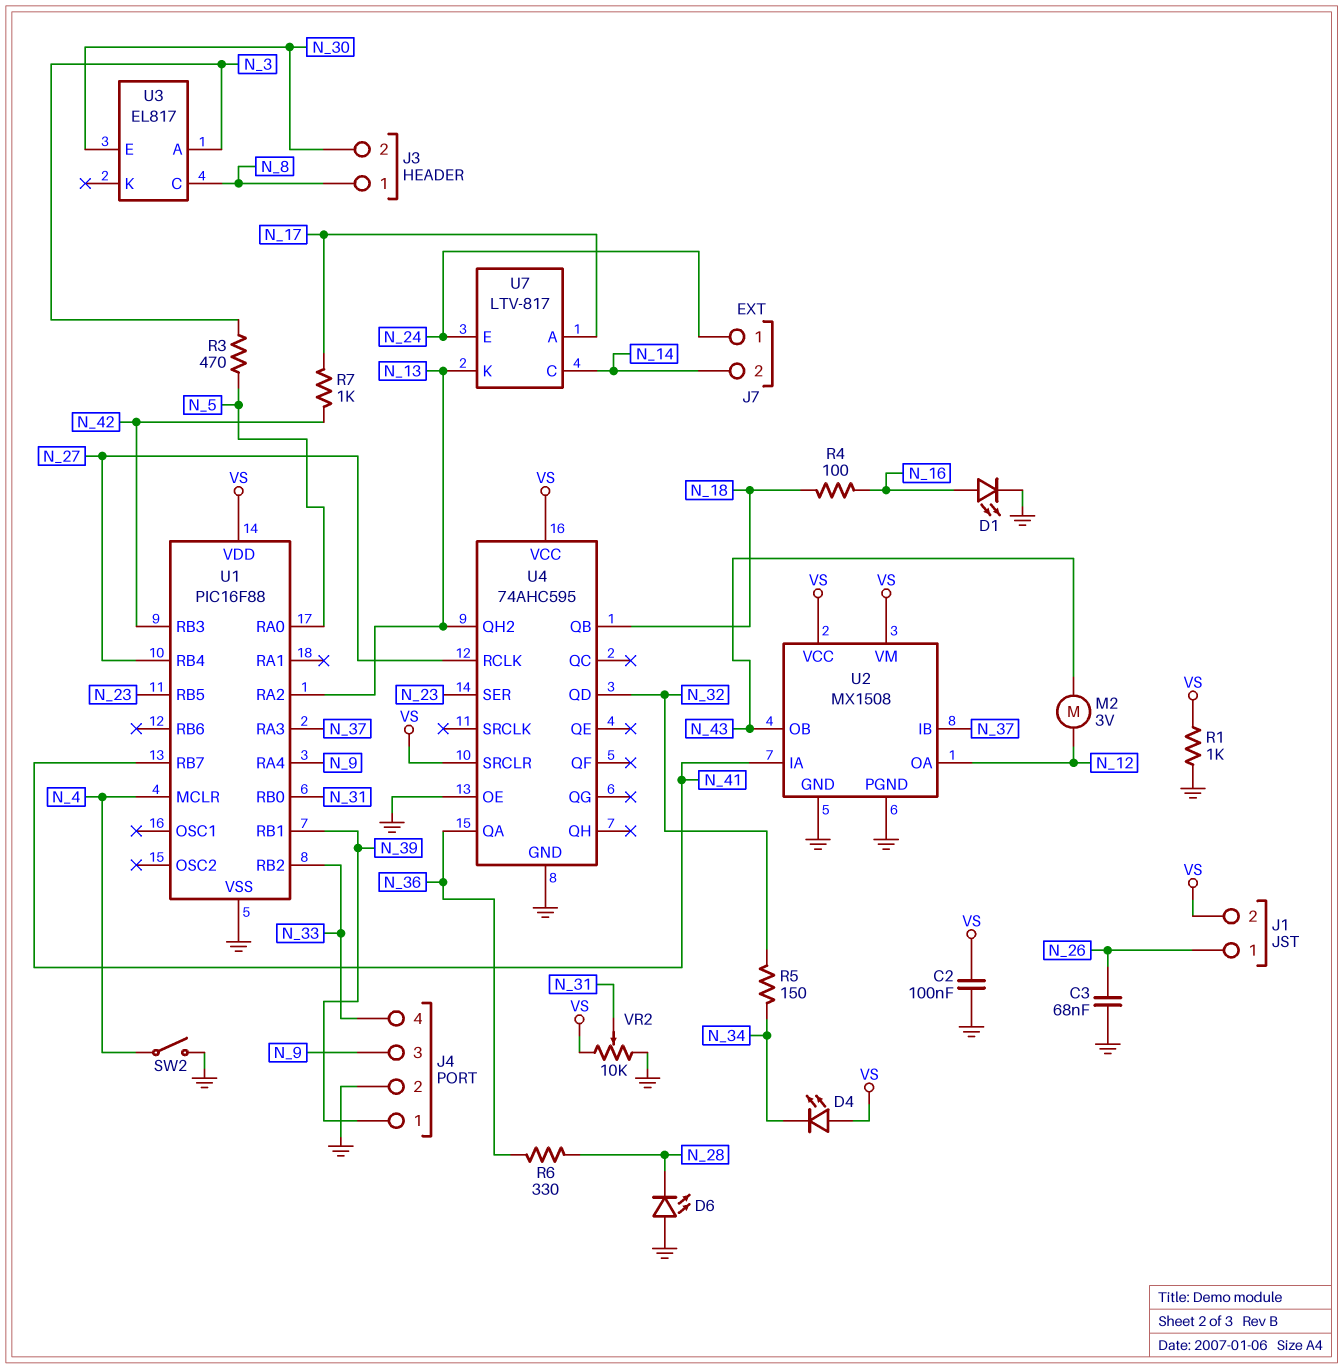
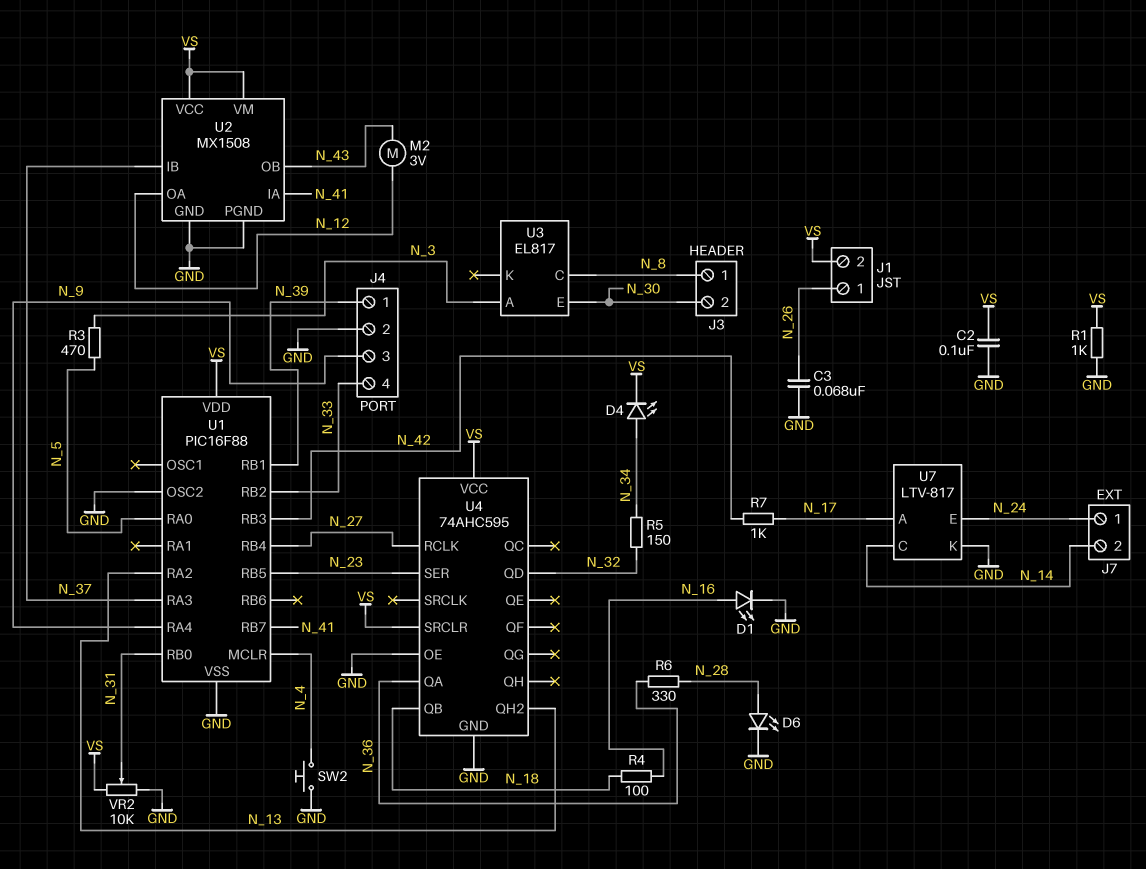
D4: LED (A VS, K N_34) -> LED (A N_34, K VS)
D6: LED (A GND, K N_28) -> LED (A N_28, K GND)
SW2: switch (GND, N_4) -> button (GND, N_4)
U1 pin OSC2: none -> GND
U7 pin K: N_13 -> GND

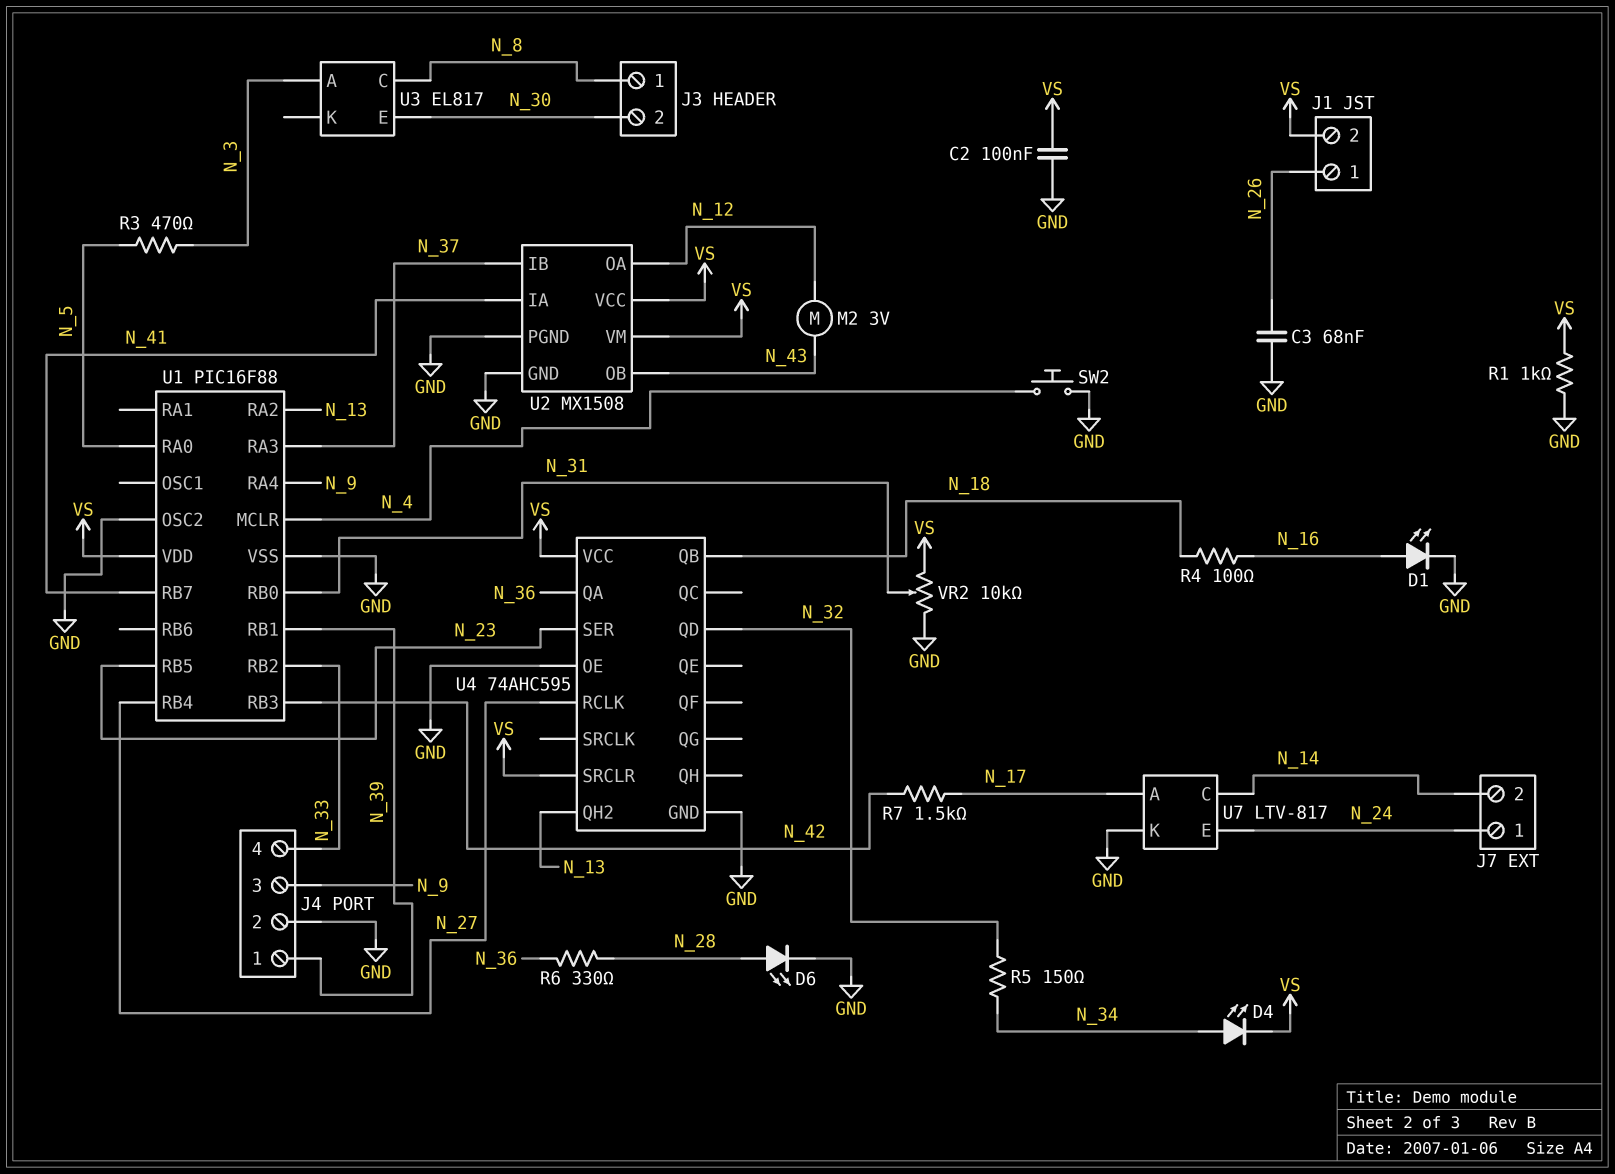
R7: 1k (N_17, N_42) -> 1.5k (N_17, N_42)

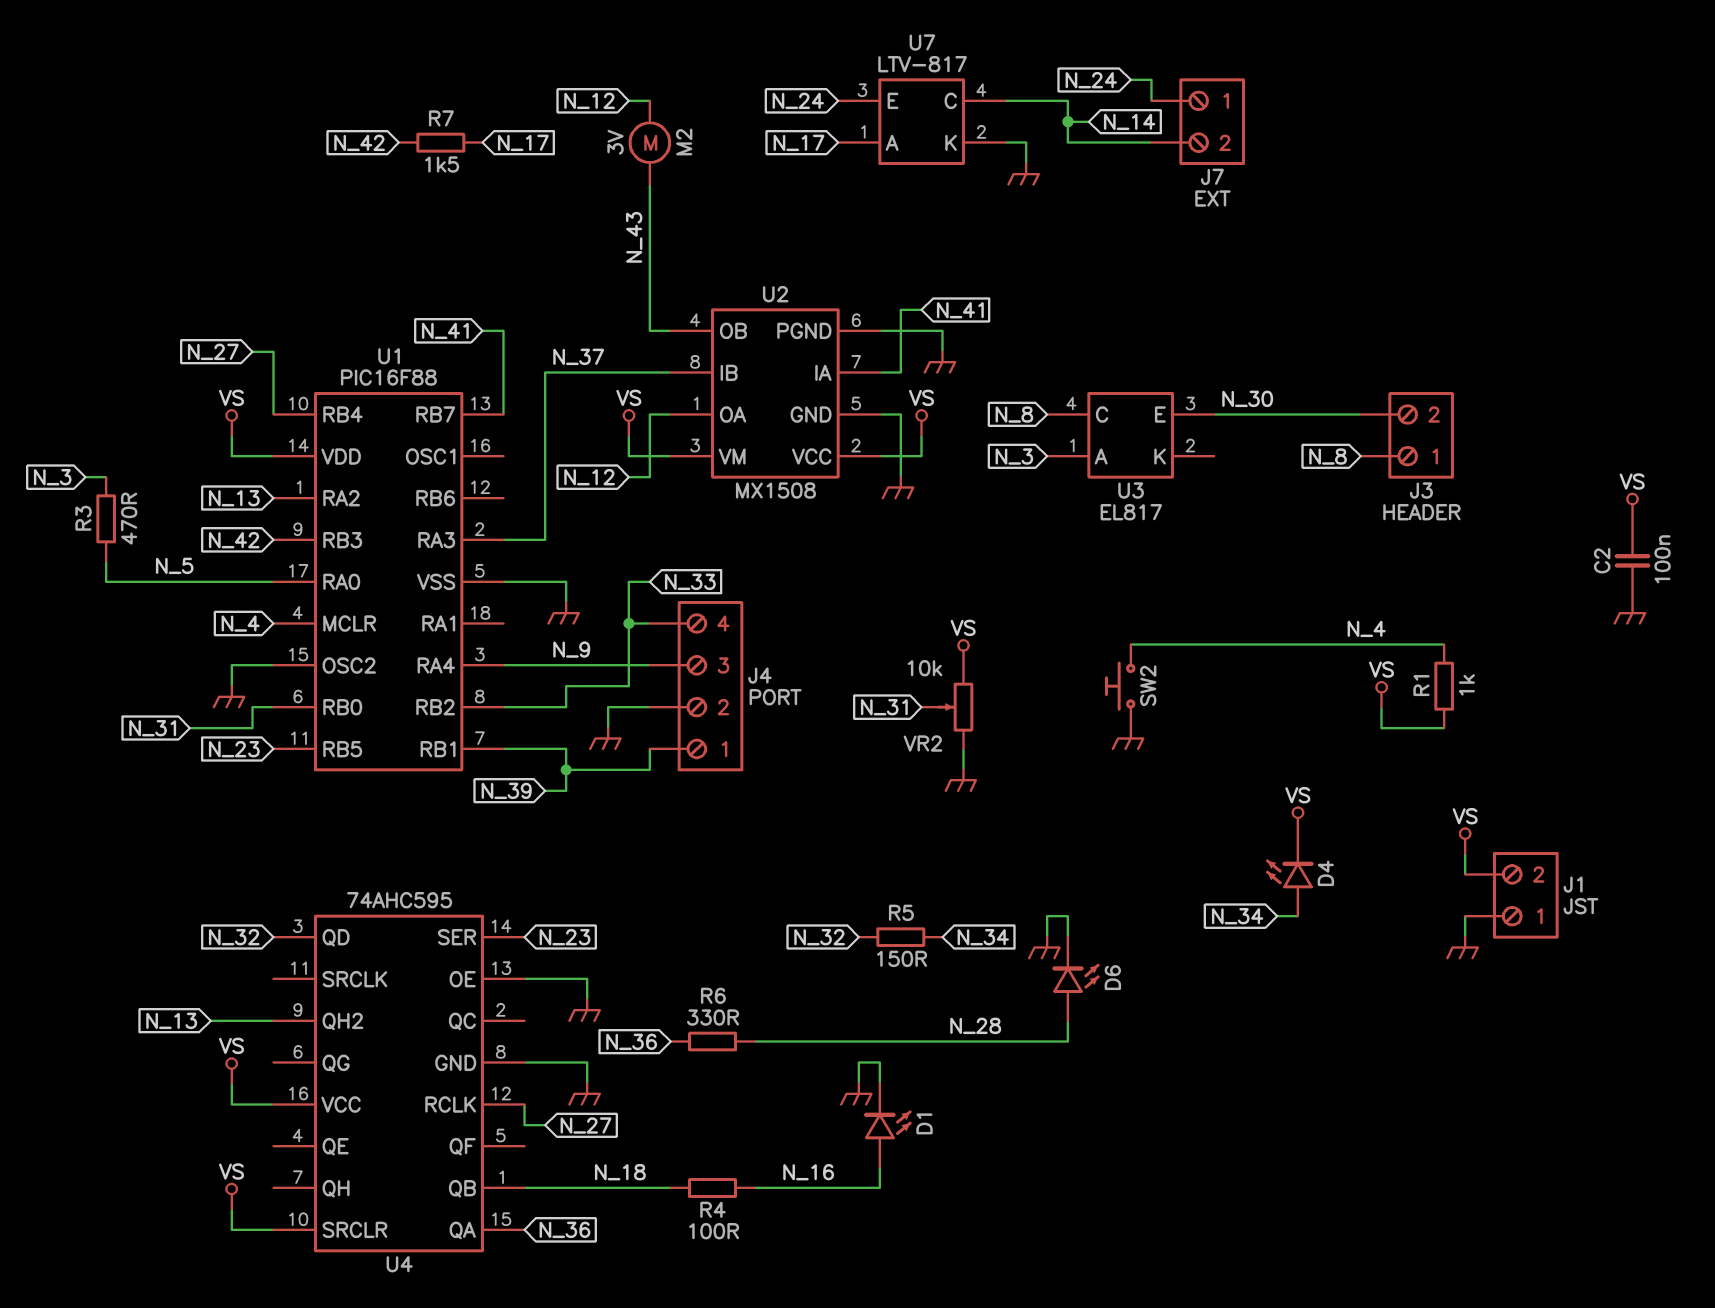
C3: 68nF (GND, N_26) -> none
J1 pin 1: N_26 -> GND
R1: 1k (GND, VS) -> 1k (N_4, VS)

